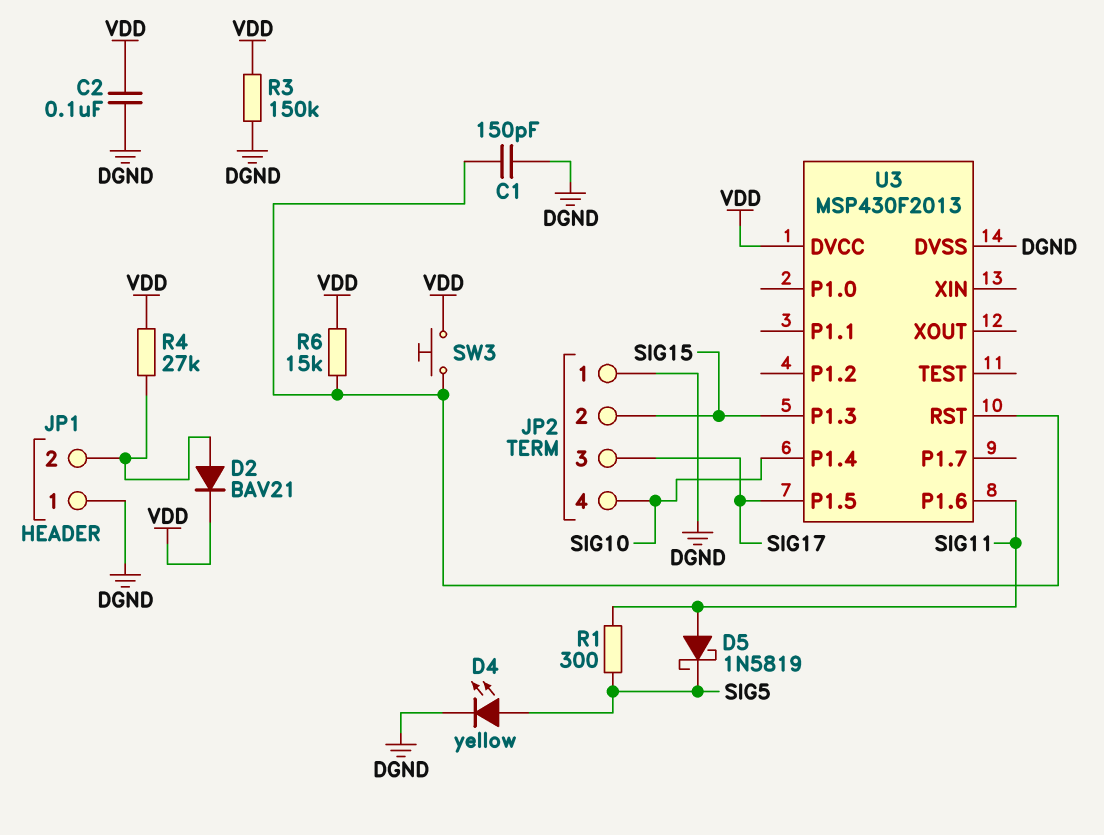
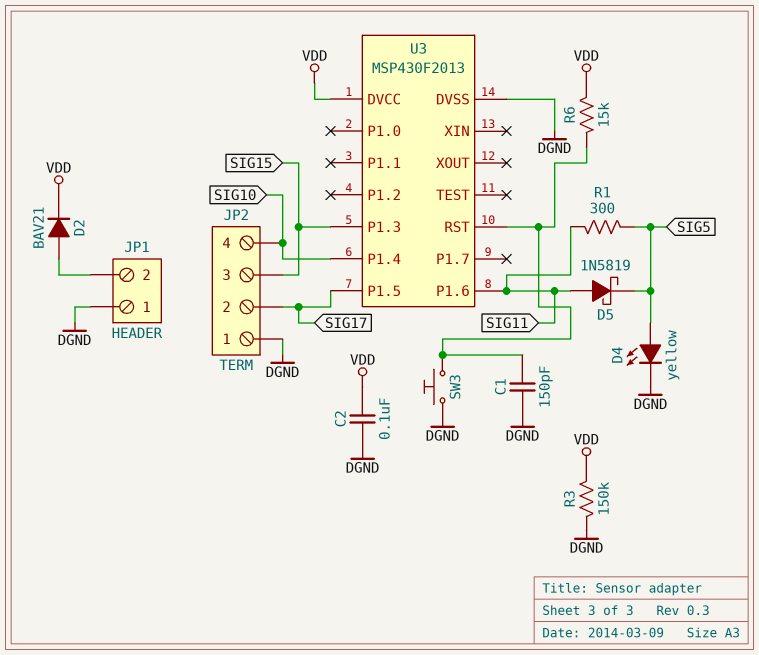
JP2 pin 2: SIG15 -> SIG17
JP2 pin 3: SIG17 -> SIG15
R4: 27k (JP1/2, VDD) -> none
SW3: button (U3/RST, VDD) -> button (DGND, U3/RST)

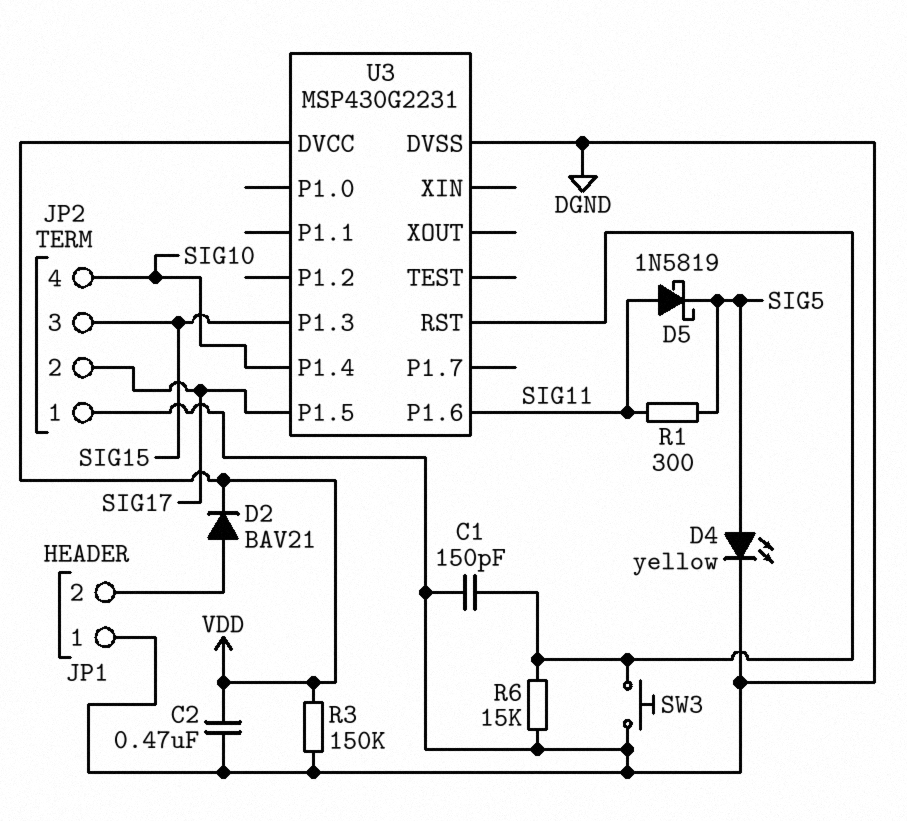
C2: 100nF (DGND, VDD) -> 470nF (DGND, VDD)
R6: 15k (U3/RST, VDD) -> 15k (DGND, U3/RST)
U3: MSP430F2013 -> MSP430G2231

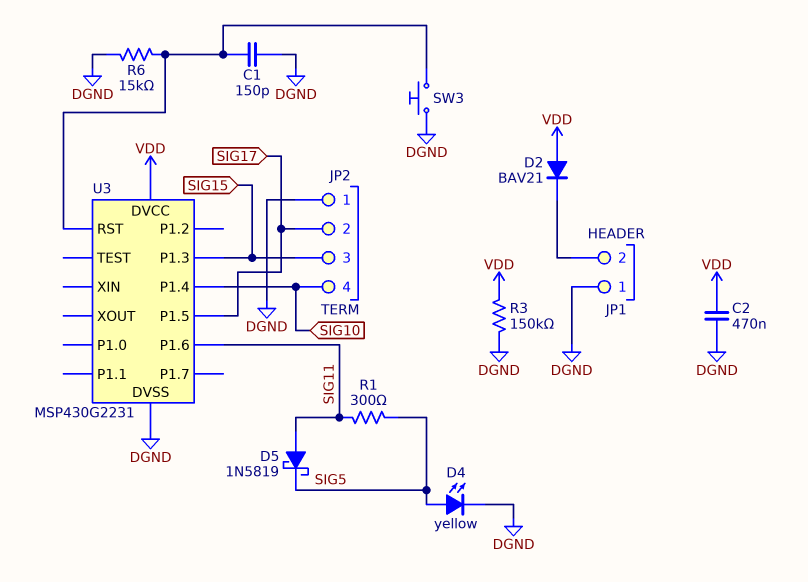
D2: diode BAV21 (A JP1/2, K VDD) -> diode BAV21 (A VDD, K JP1/2)

